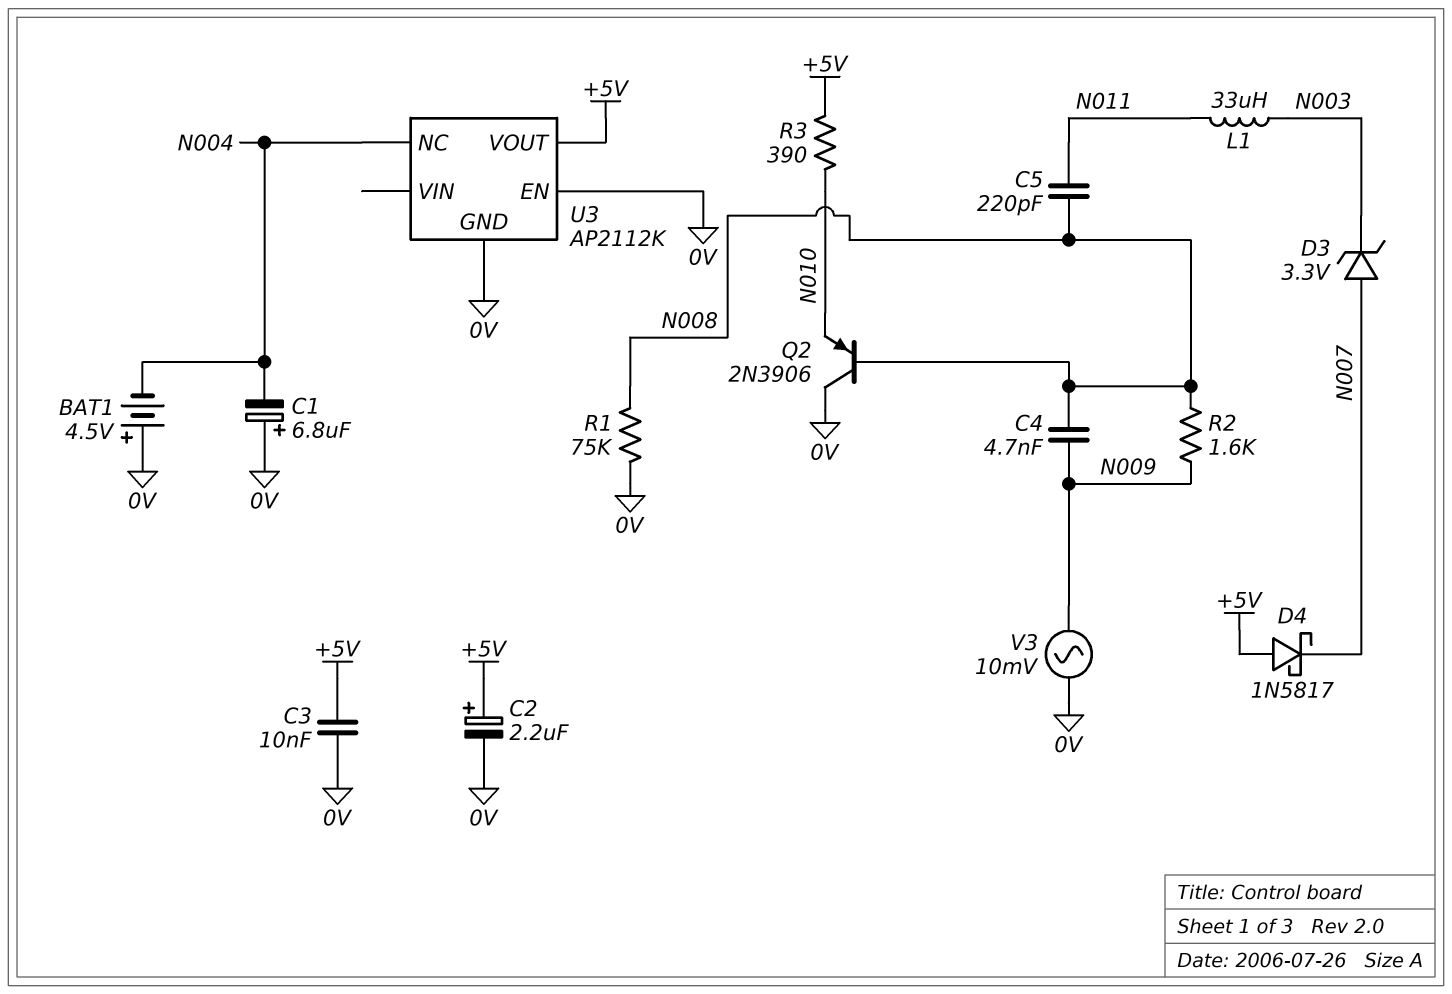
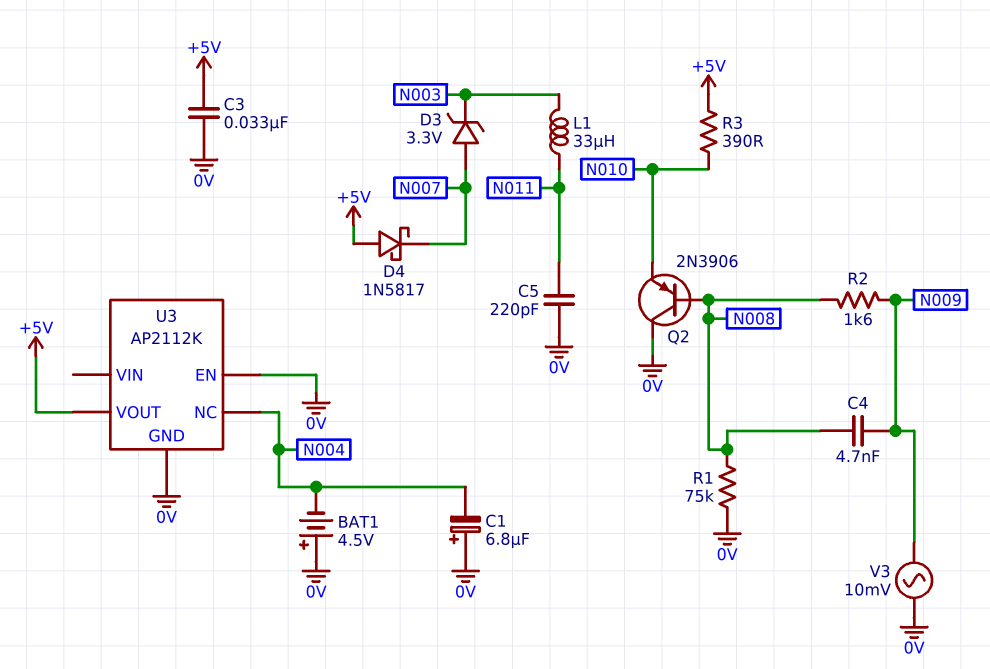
C2: 2.2uF (plus +5V, minus 0V) -> none
C3: 10nF (+5V, 0V) -> 33nF (+5V, 0V)
C5: 220pF (N008, N011) -> 220pF (0V, N011)

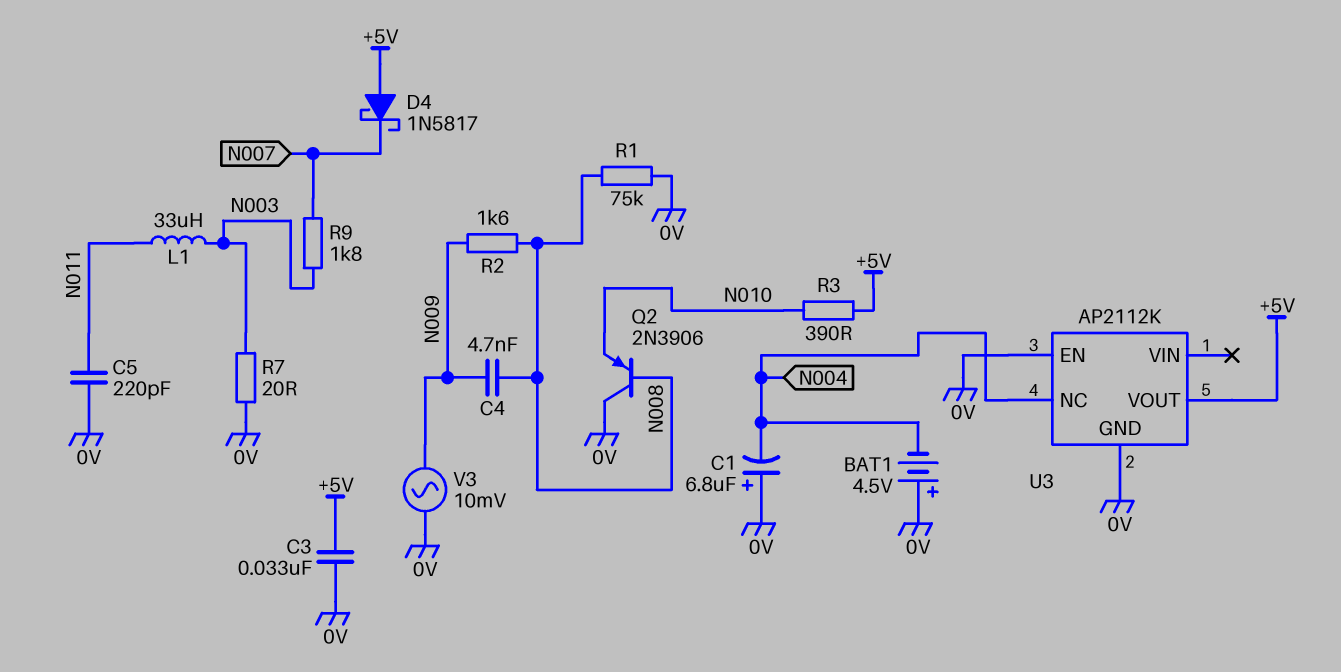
D3: zener 3.3V (A N007, K N003) -> none
R7: none -> 20 (0V, N003)
R9: none -> 1.8k (N003, N007)

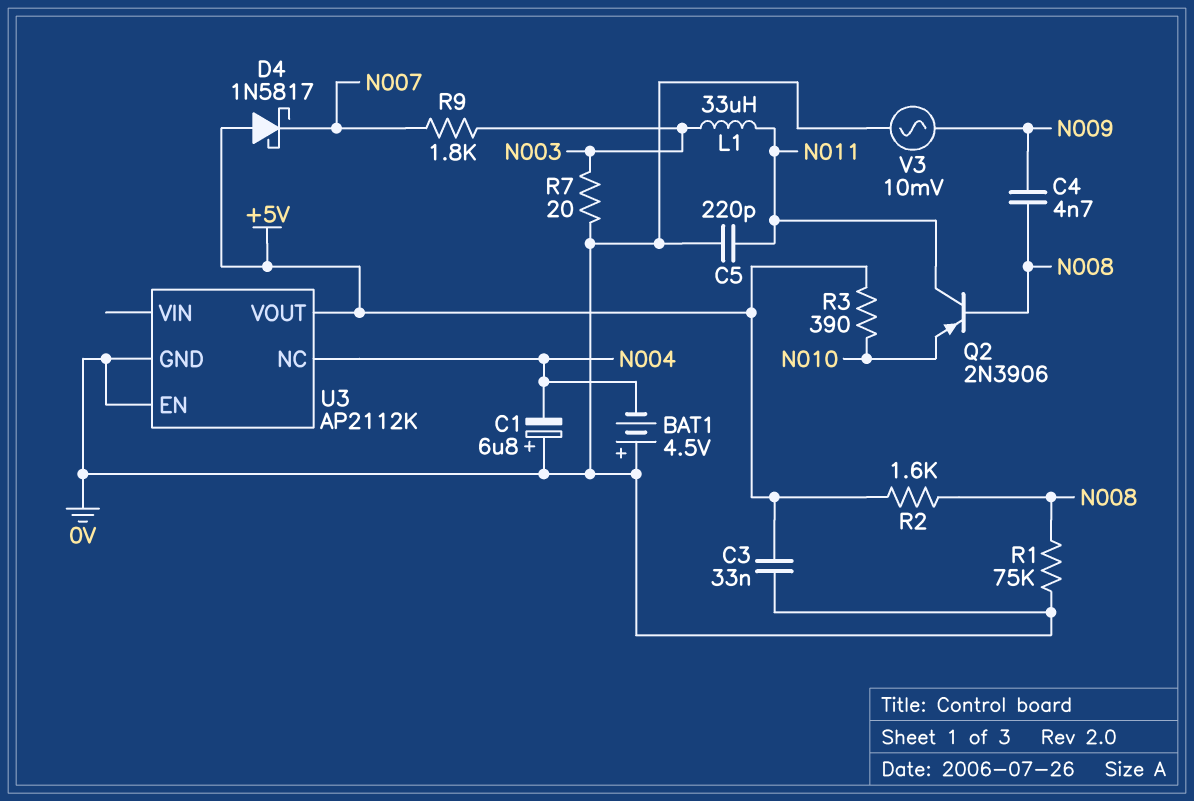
Q2: PNP 2N3906 (B N008, C 0V, E N010) -> PNP 2N3906 (B N008, C N011, E N010)
R2: 1.6k (N008, N009) -> 1.6k (+5V, N008)

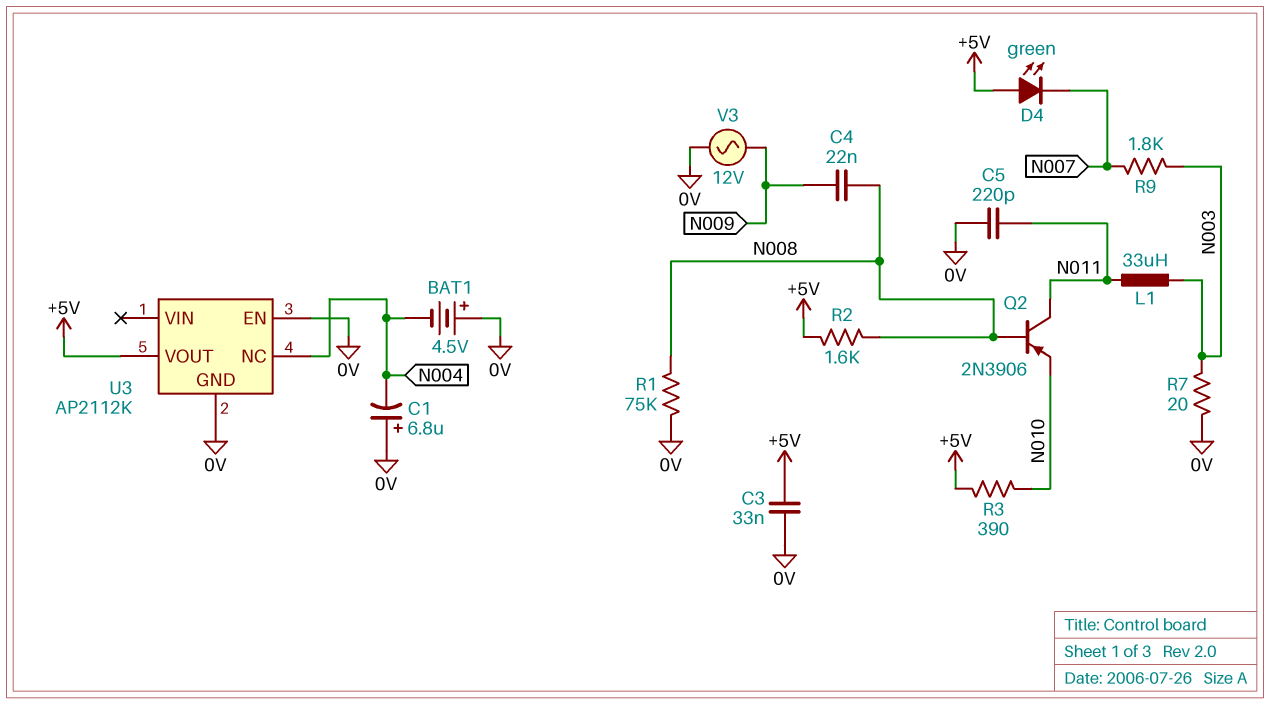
C4: 4.7nF (N008, N009) -> 22nF (N008, N009)
D4: schottky 1N5817 (A +5V, K N007) -> LED green (A +5V, K N007)
V3: AC 10mV (0V, N009) -> AC 12V (0V, N009)

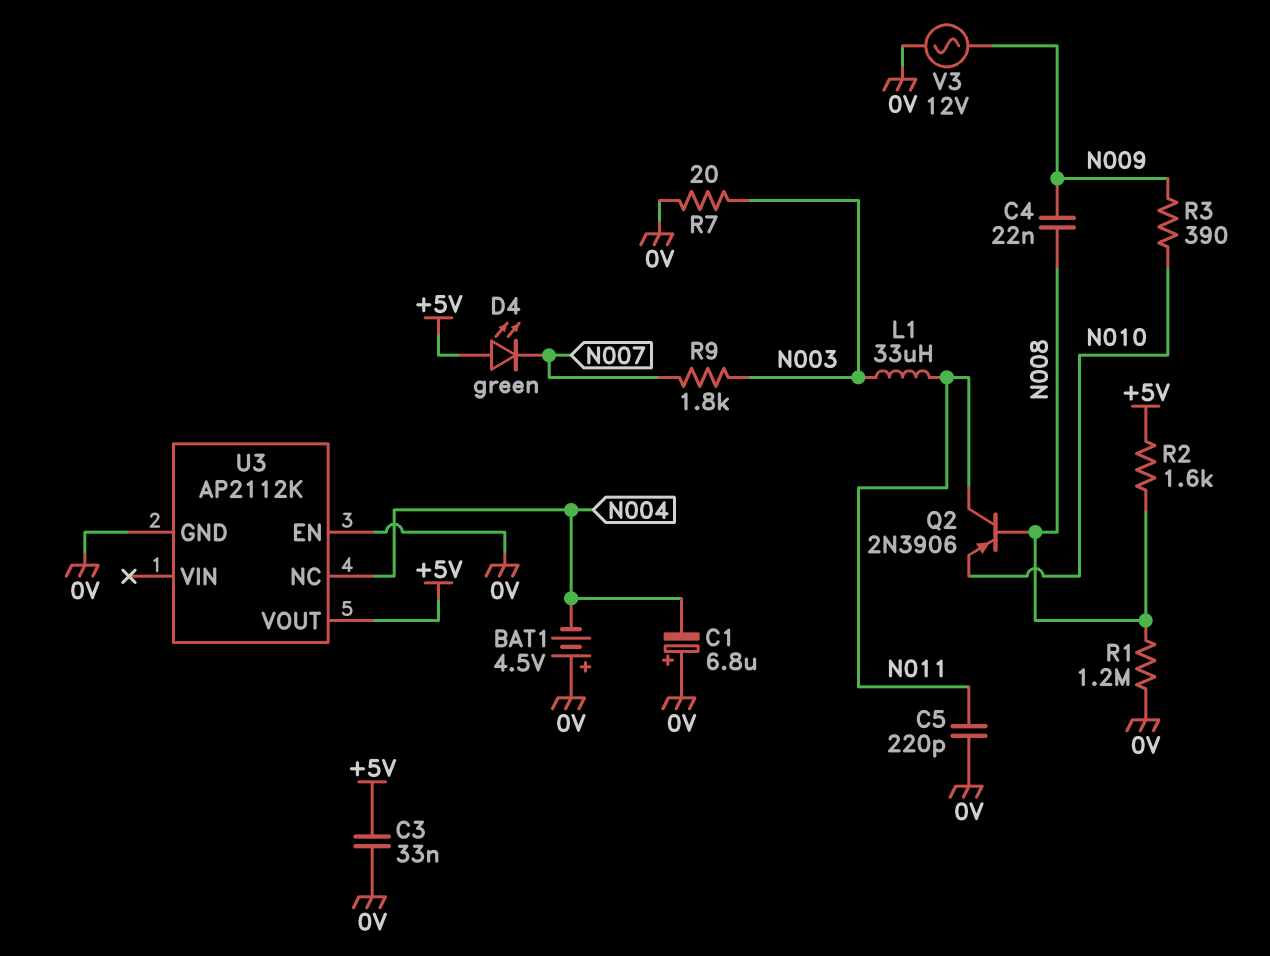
R1: 75k (0V, N008) -> 1.2M (0V, N008)
R3: 390 (+5V, N010) -> 390 (N009, N010)

